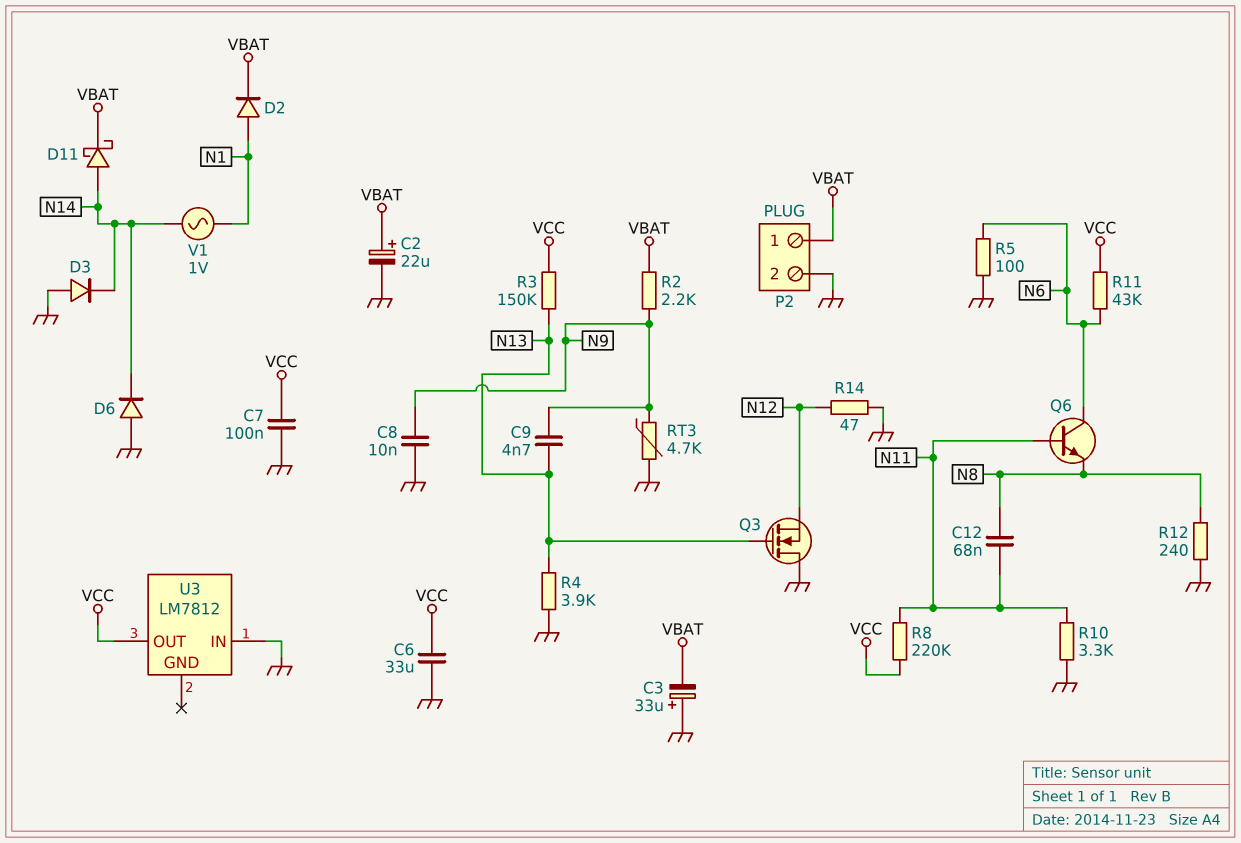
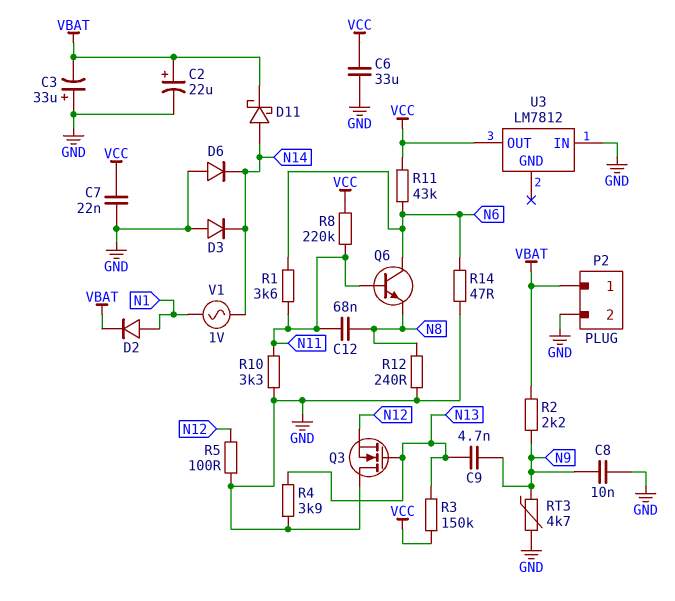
C7: 100nF (GND, VCC) -> 22nF (GND, VCC)
R1: none -> 3.6k (N6, N11)
R5: 100 (GND, N6) -> 100 (GND, N12)
R14: 47 (GND, N12) -> 47 (GND, N6)

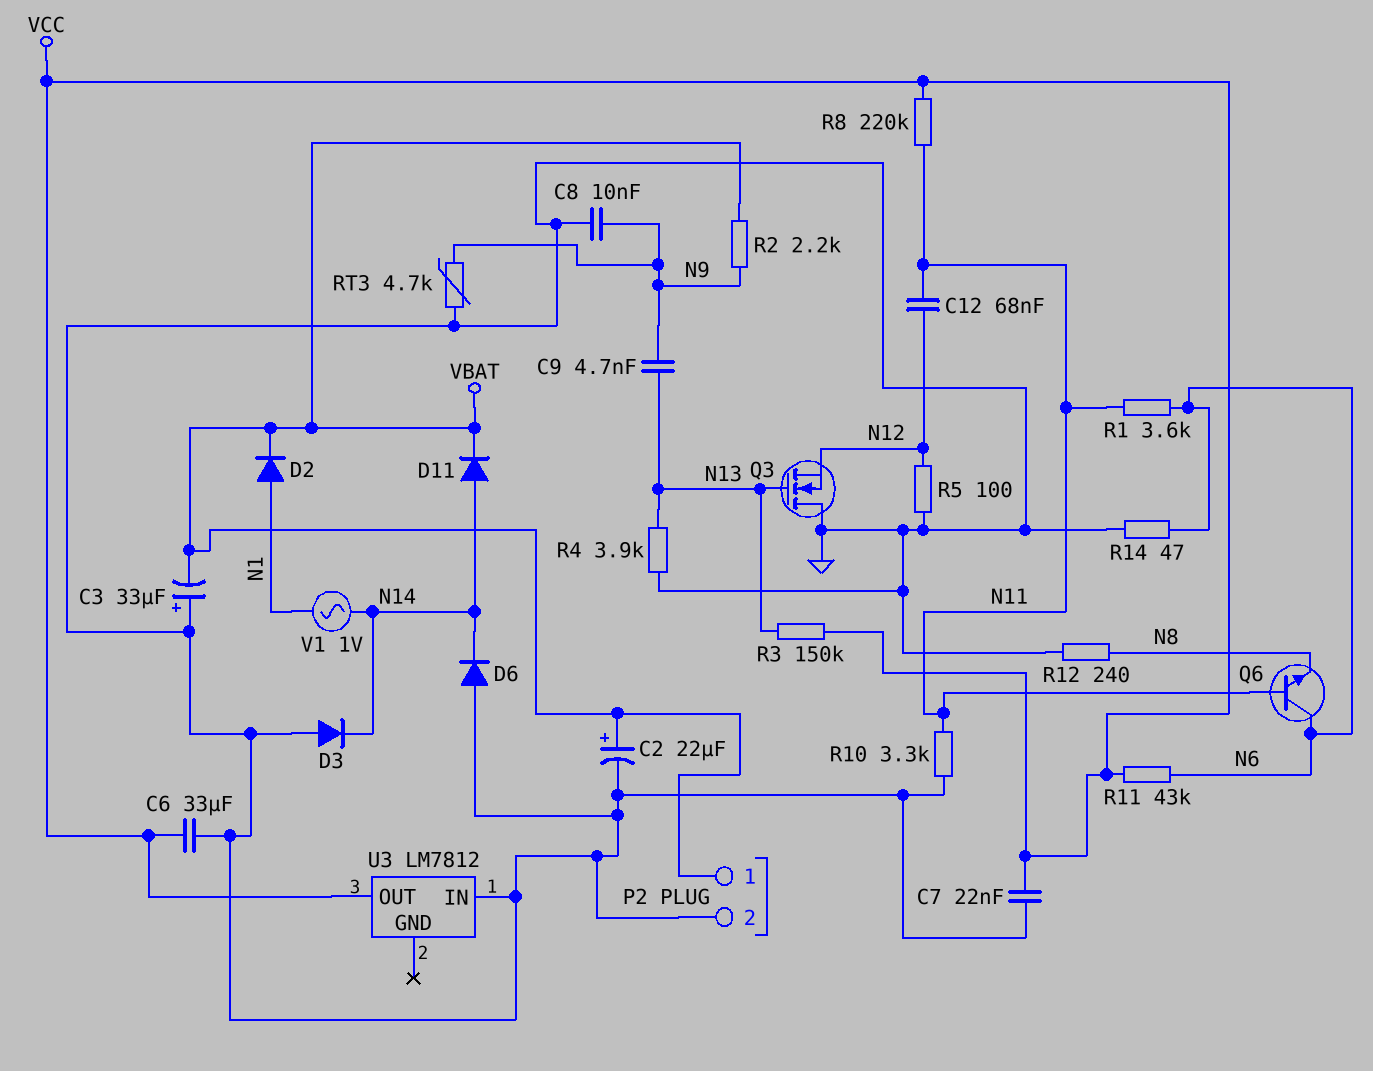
C12: 68nF (N8, N11) -> 68nF (N11, N12)
D11: schottky (A N14, K VBAT) -> diode (A N14, K VBAT)

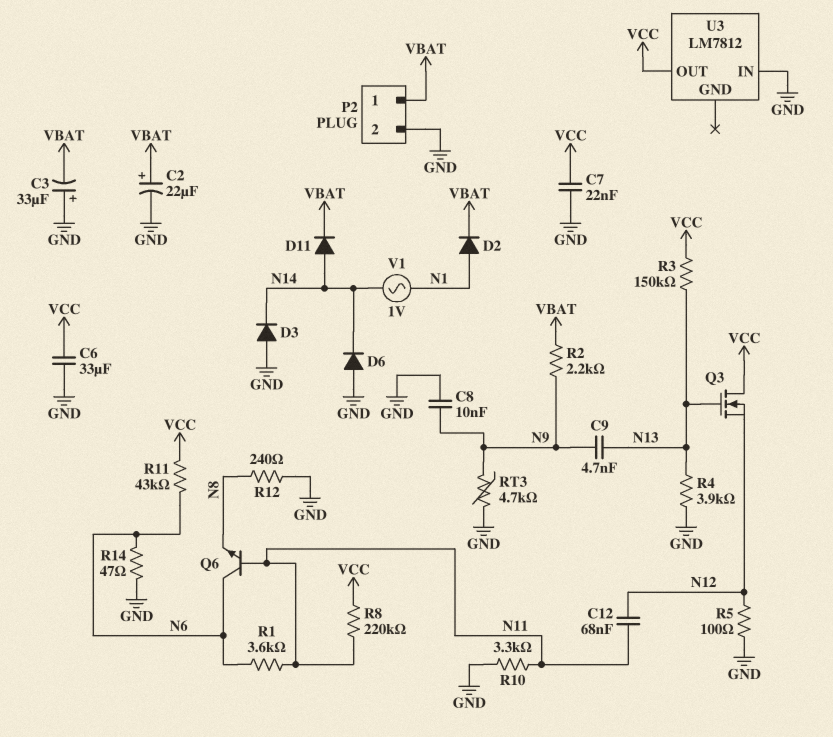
Q3: NMOS (G N13, D GND, S N12) -> NMOS (G N13, D VCC, S N12)

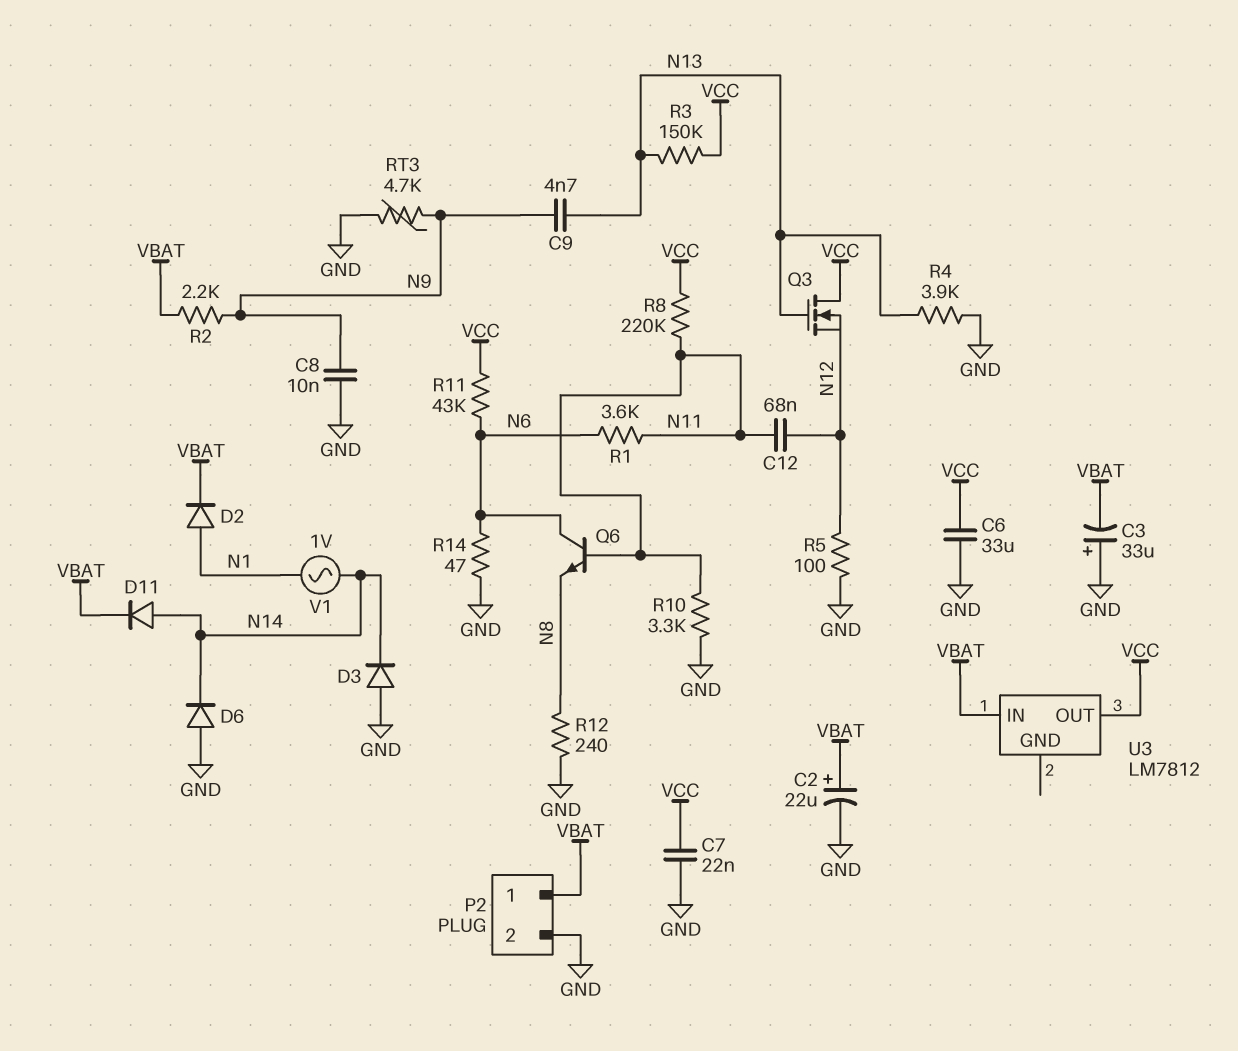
U3 pin IN: GND -> VBAT

